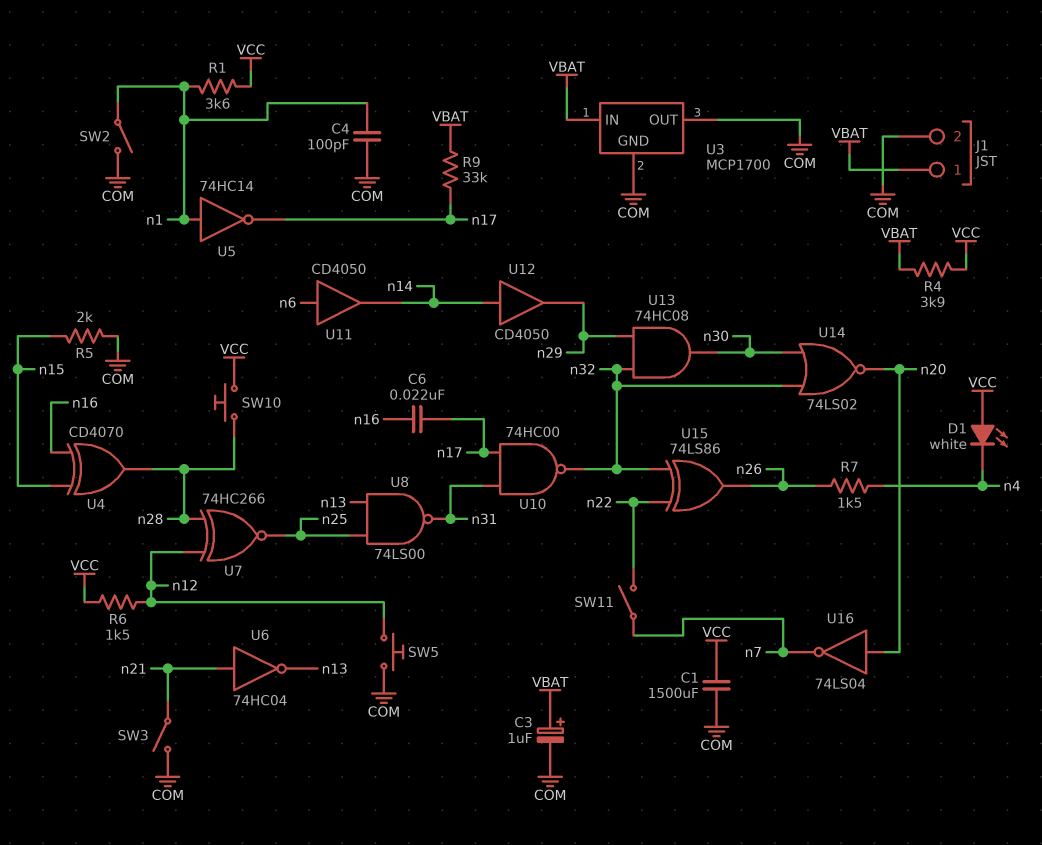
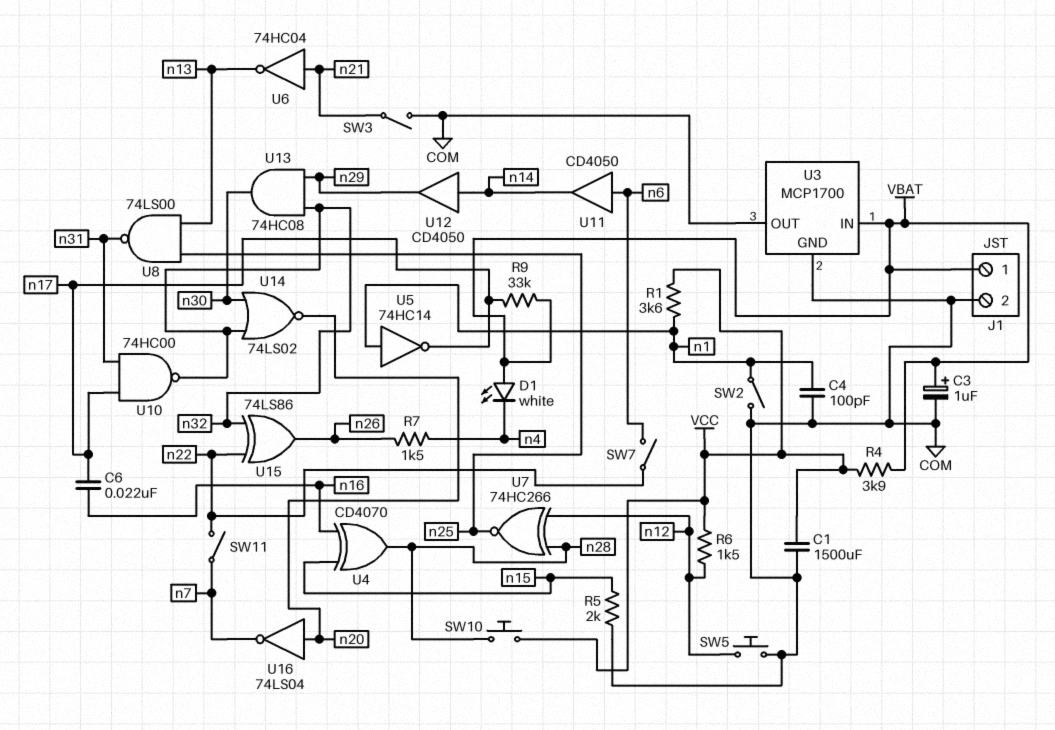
D1: LED white (A VCC, K n4) -> LED white (A VBAT, K n4)
SW7: none -> switch (n6, n22)

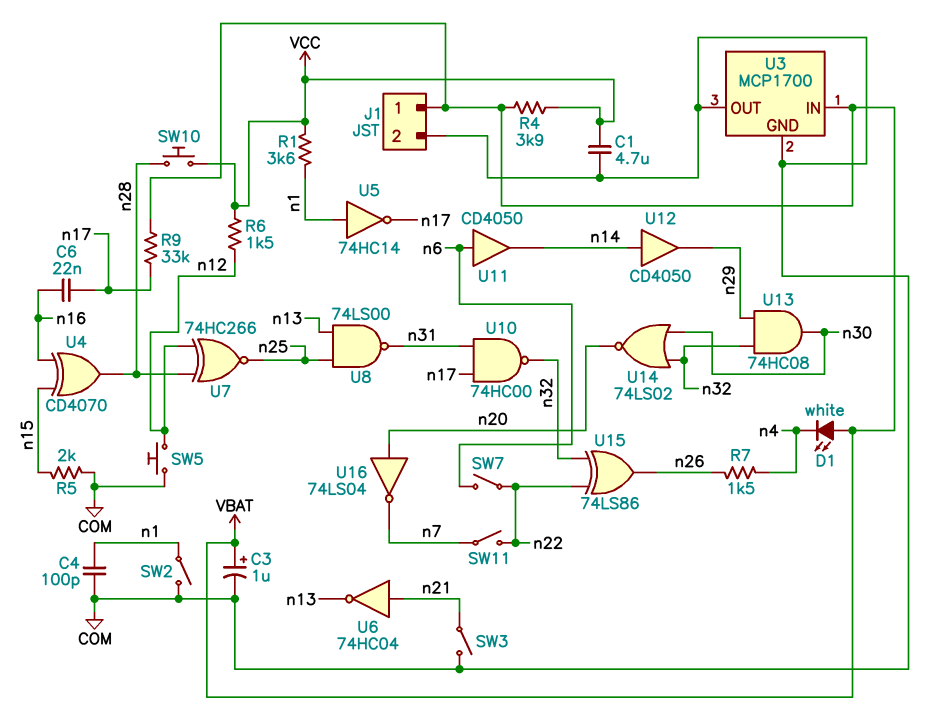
C1: 1500uF (COM, VCC) -> 4.7uF (COM, VCC)

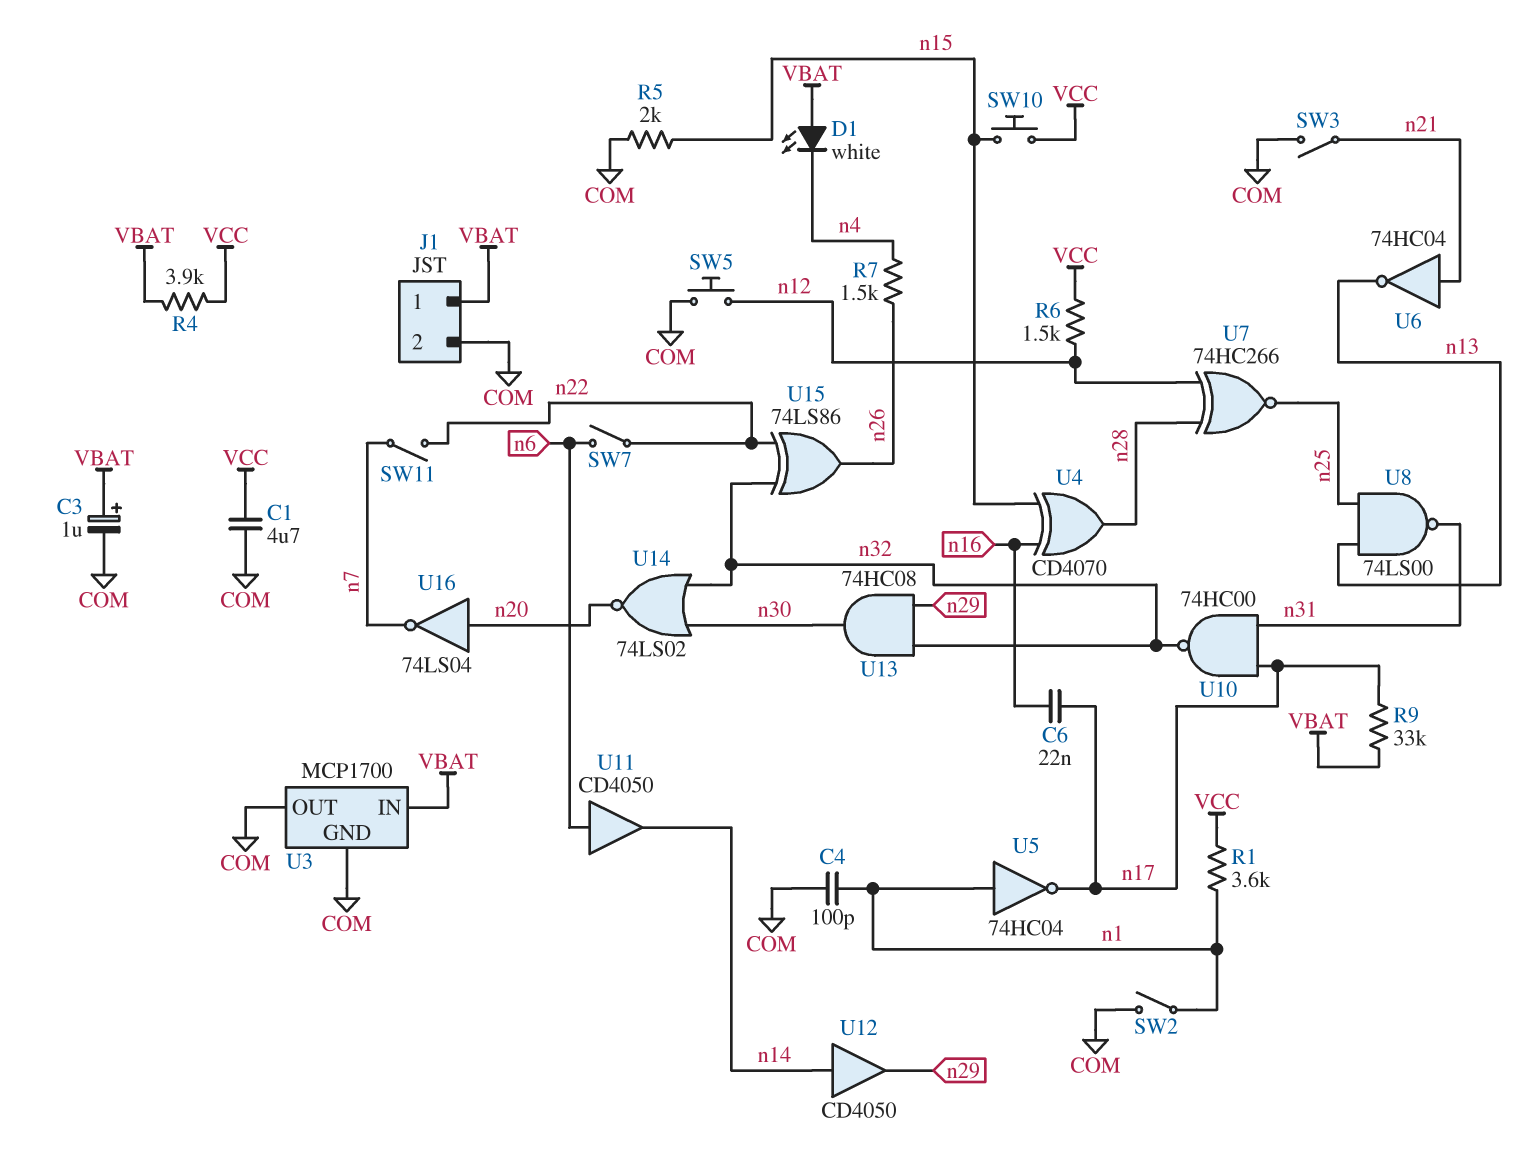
SW10: button (VCC, n28) -> button (VCC, n15)
U5: NOT 74HC14 (in n1, out n17) -> NOT 74HC04 (in n1, out n17)

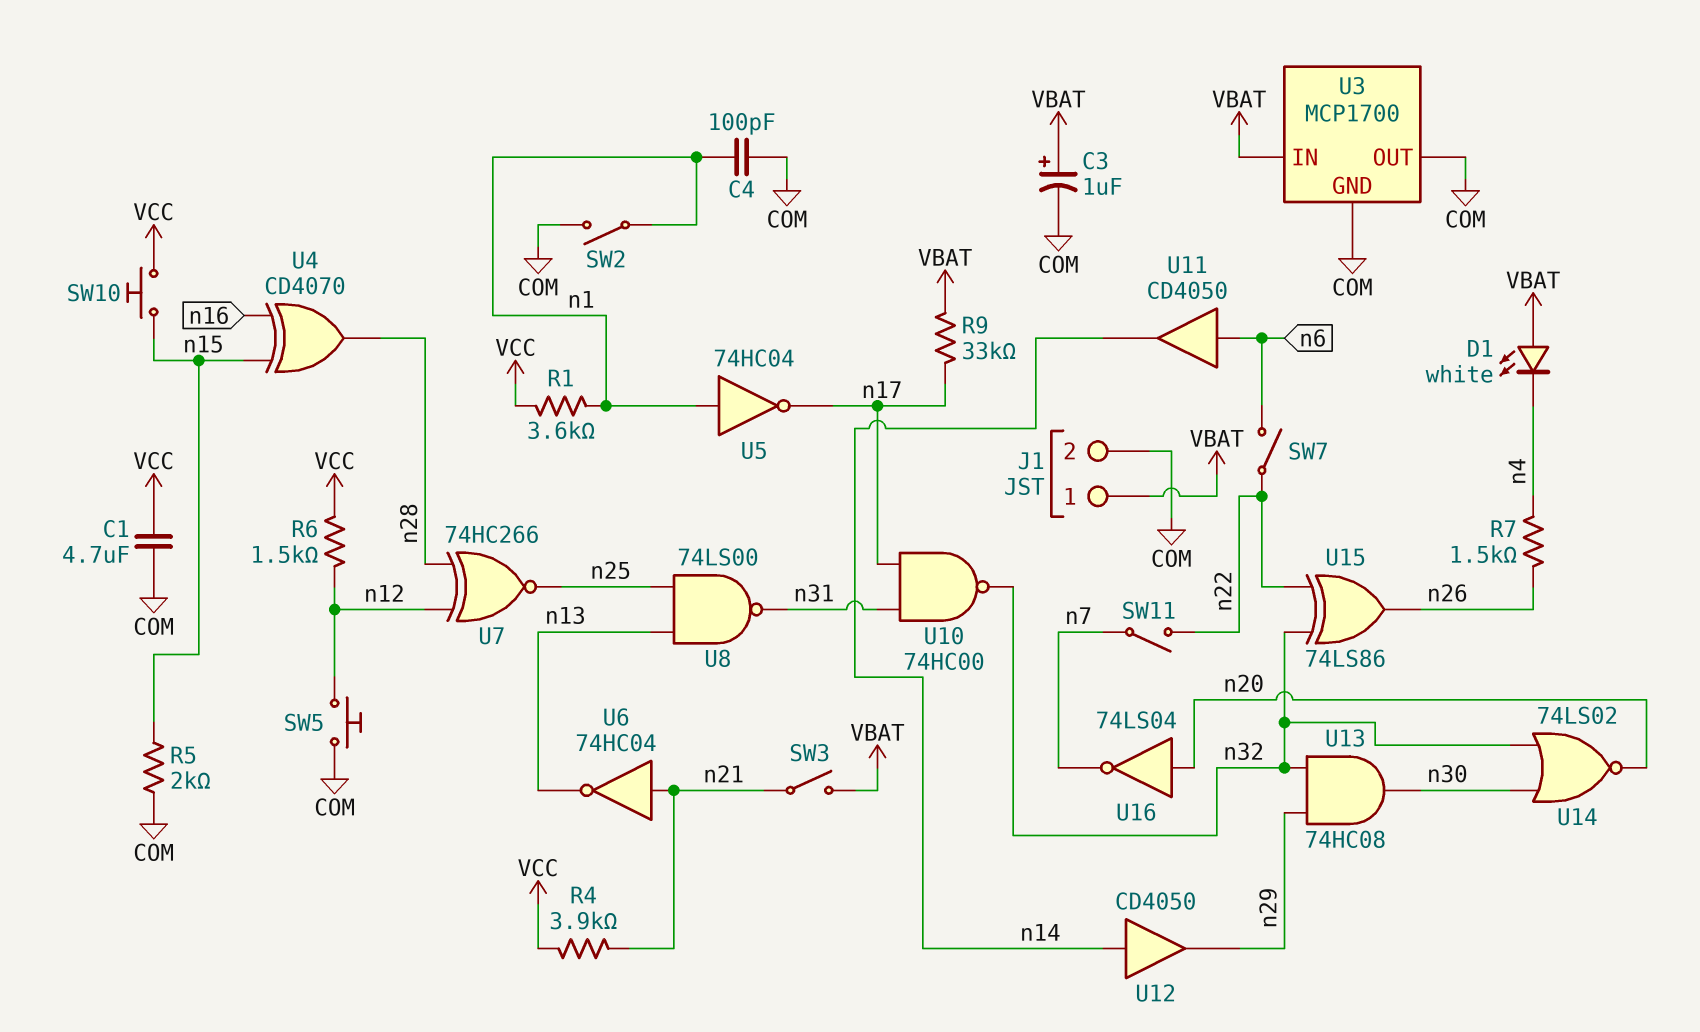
C6: 22nF (n16, n17) -> none
R4: 3.9k (VBAT, VCC) -> 3.9k (VCC, n21)
SW3: switch (COM, n21) -> switch (VBAT, n21)

